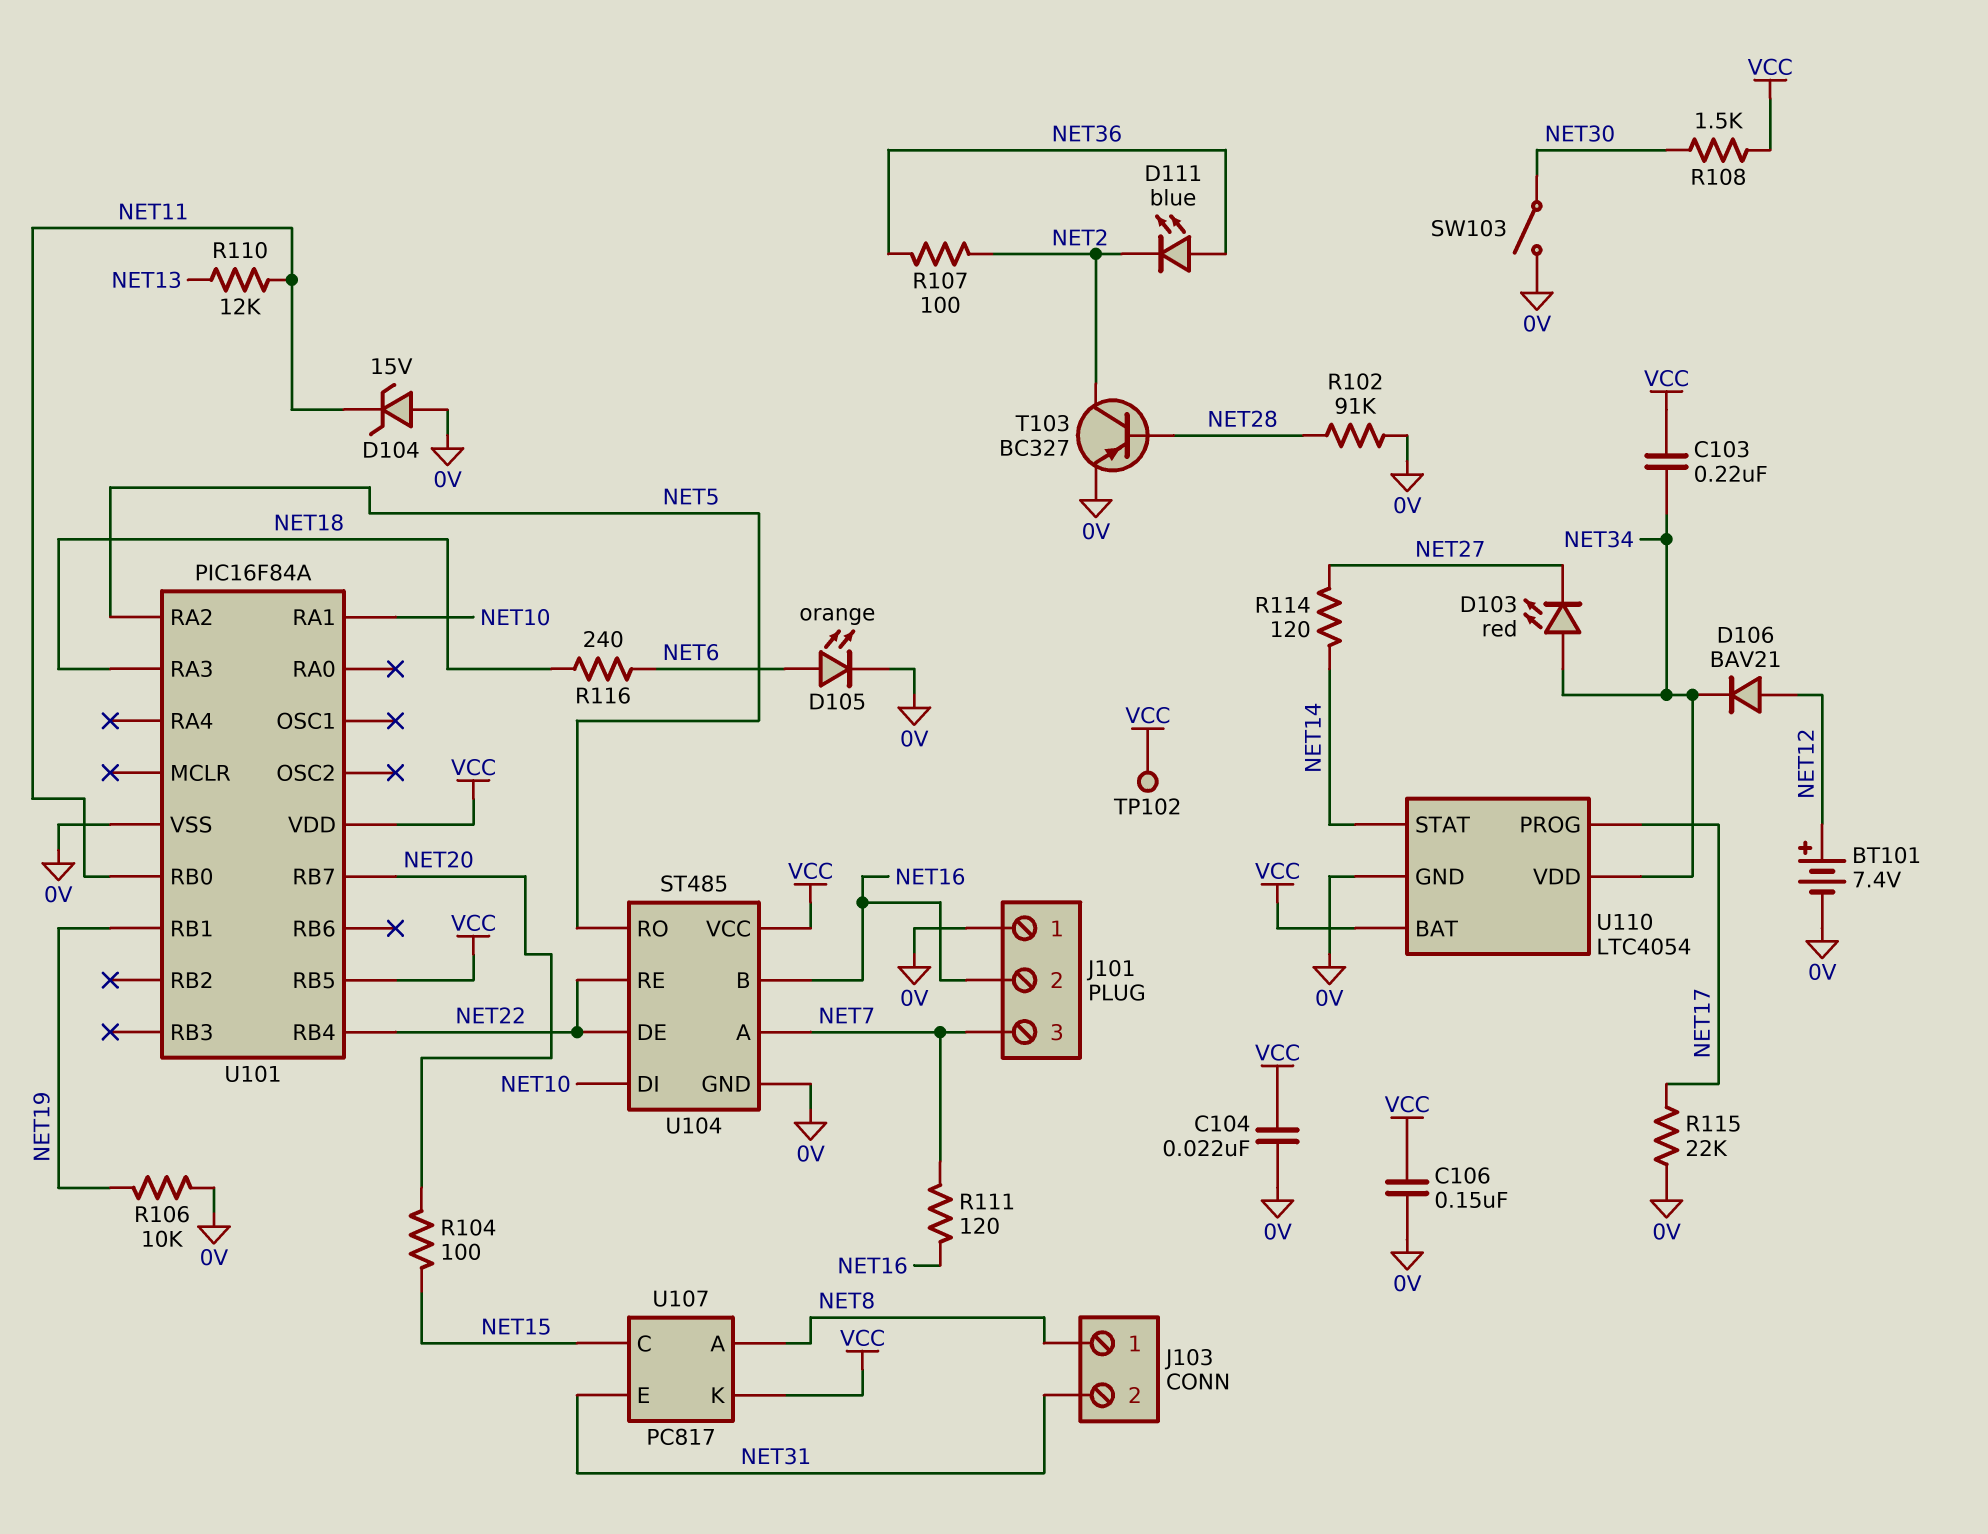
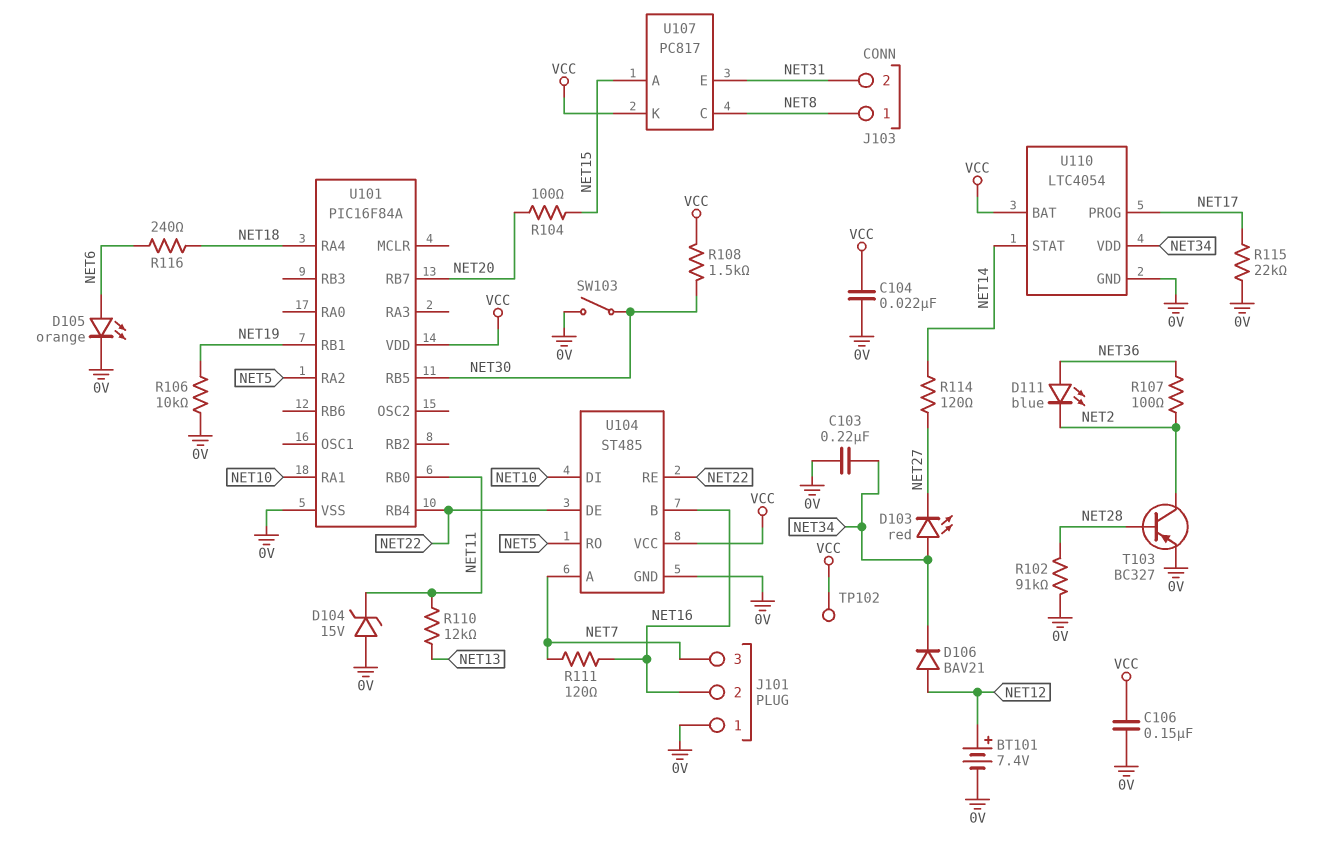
C103: 220nF (NET34, VCC) -> 220nF (0V, NET34)
U101 pin RA3: NET18 -> none
U101 pin RA4: none -> NET18
U101 pin RB5: VCC -> NET30
U107 pin A: NET8 -> NET15
U107 pin C: NET15 -> NET8

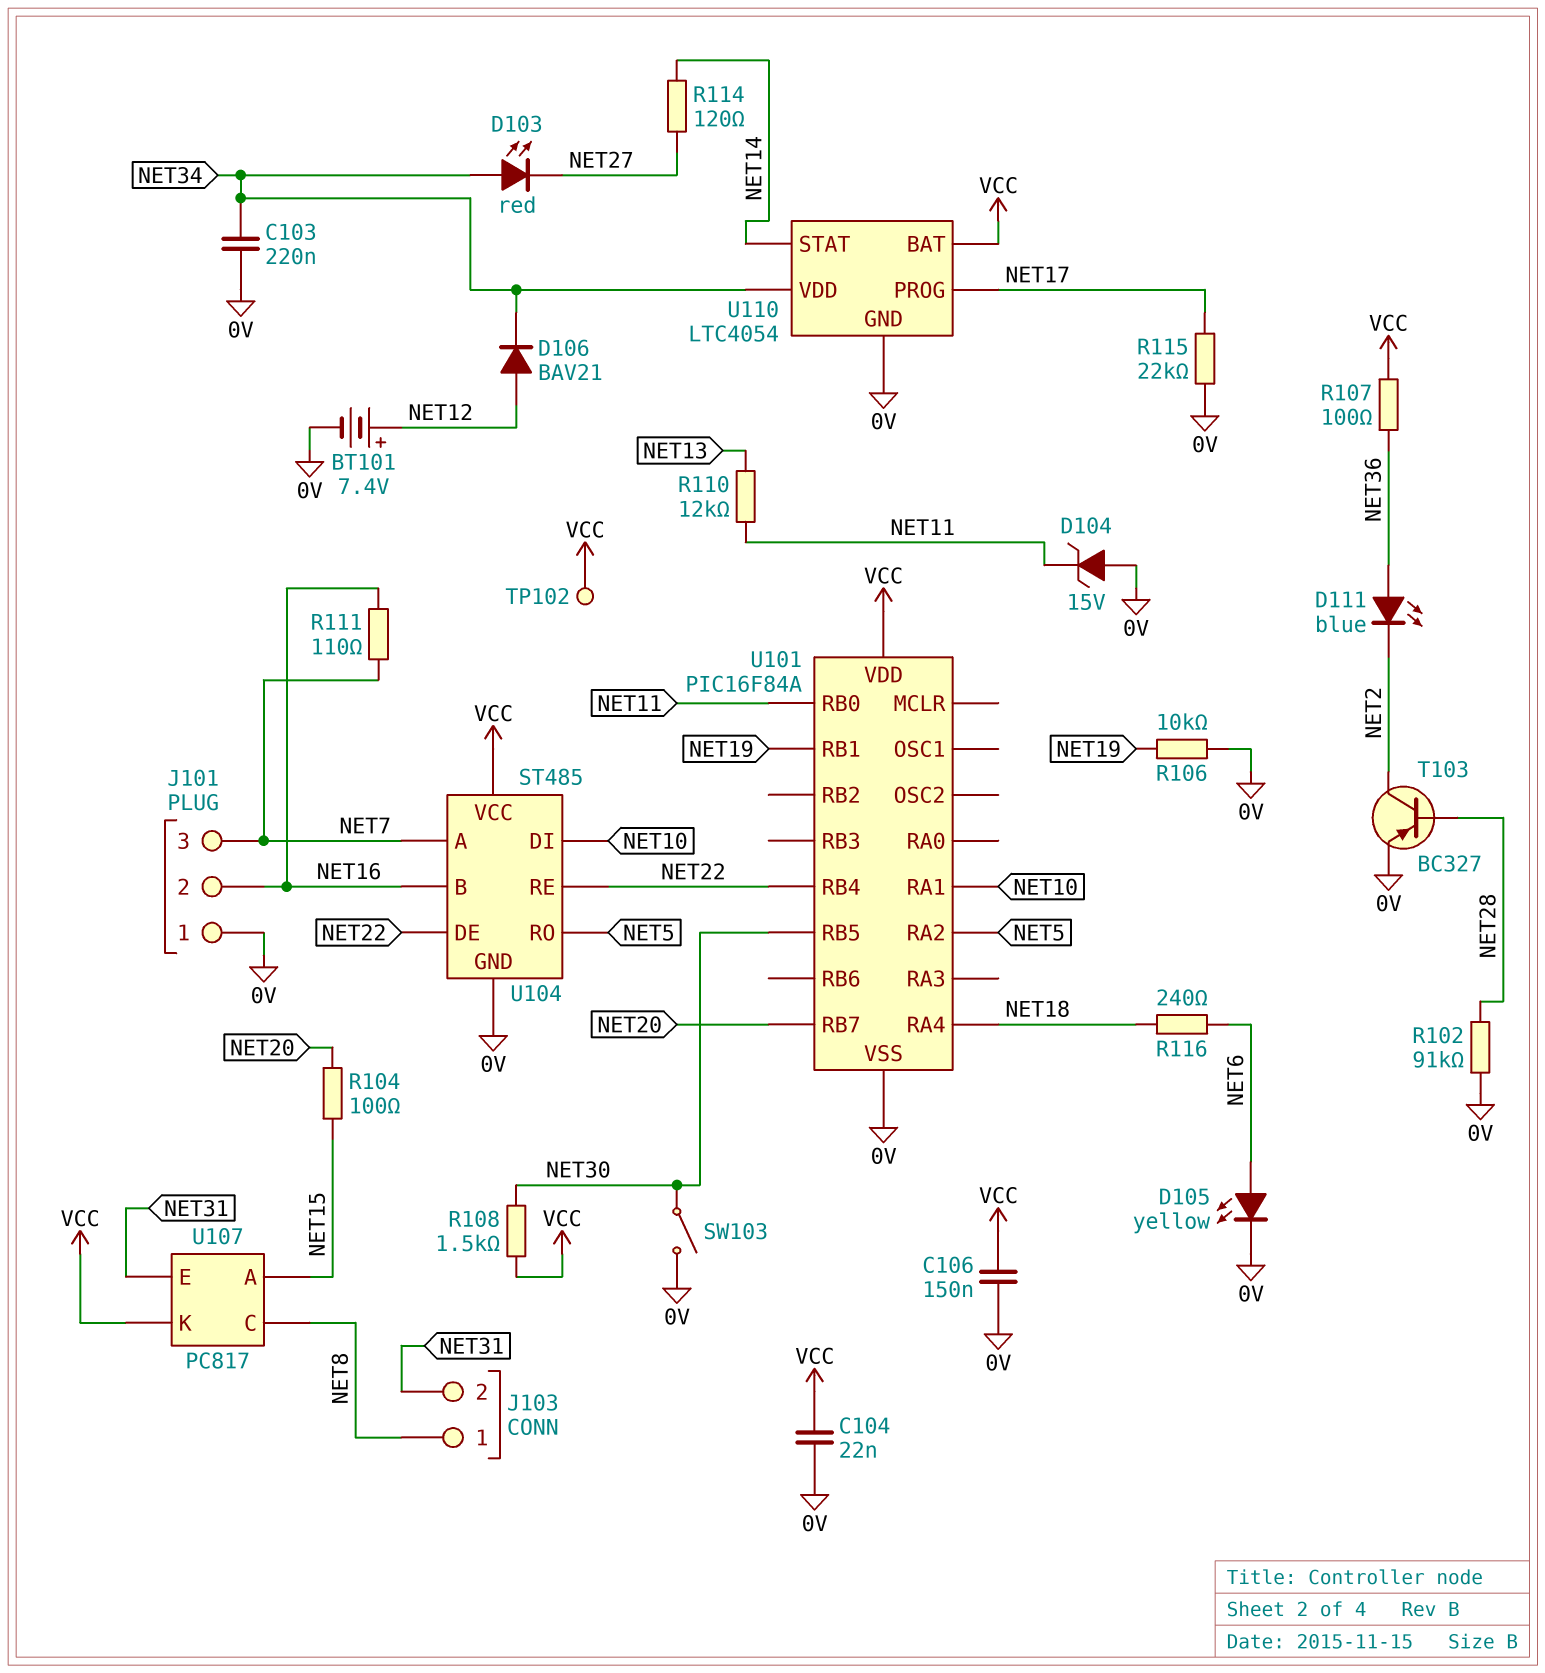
D105: LED orange (A NET6, K 0V) -> LED yellow (A NET6, K 0V)
R107: 100 (NET2, NET36) -> 100 (NET36, VCC)
R111: 120 (NET7, NET16) -> 110 (NET7, NET16)

